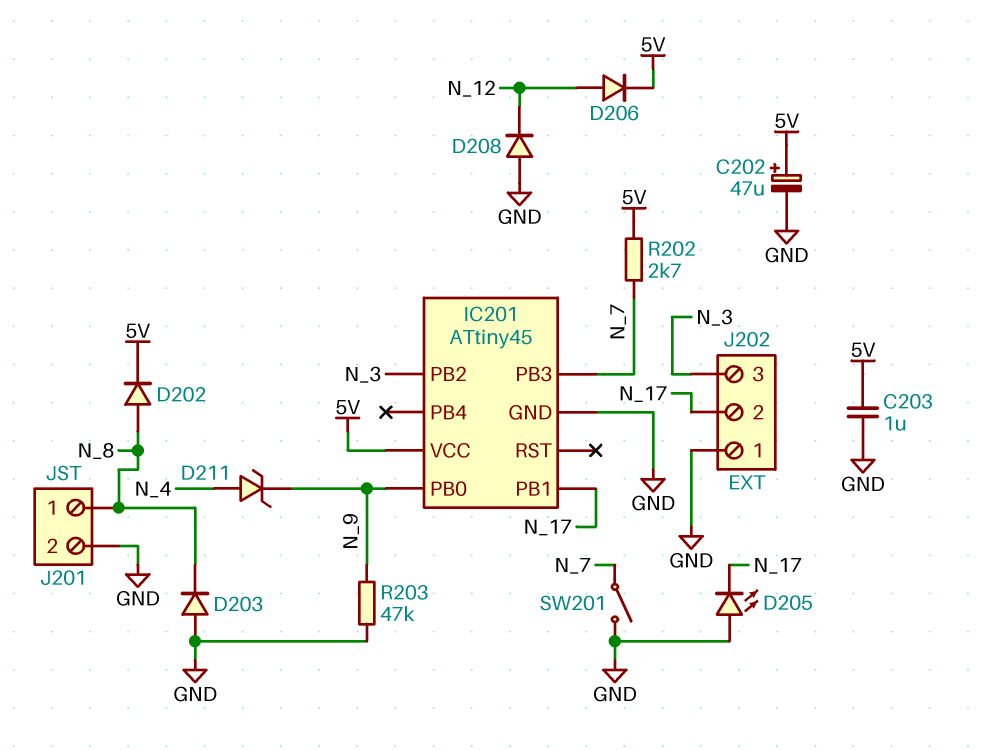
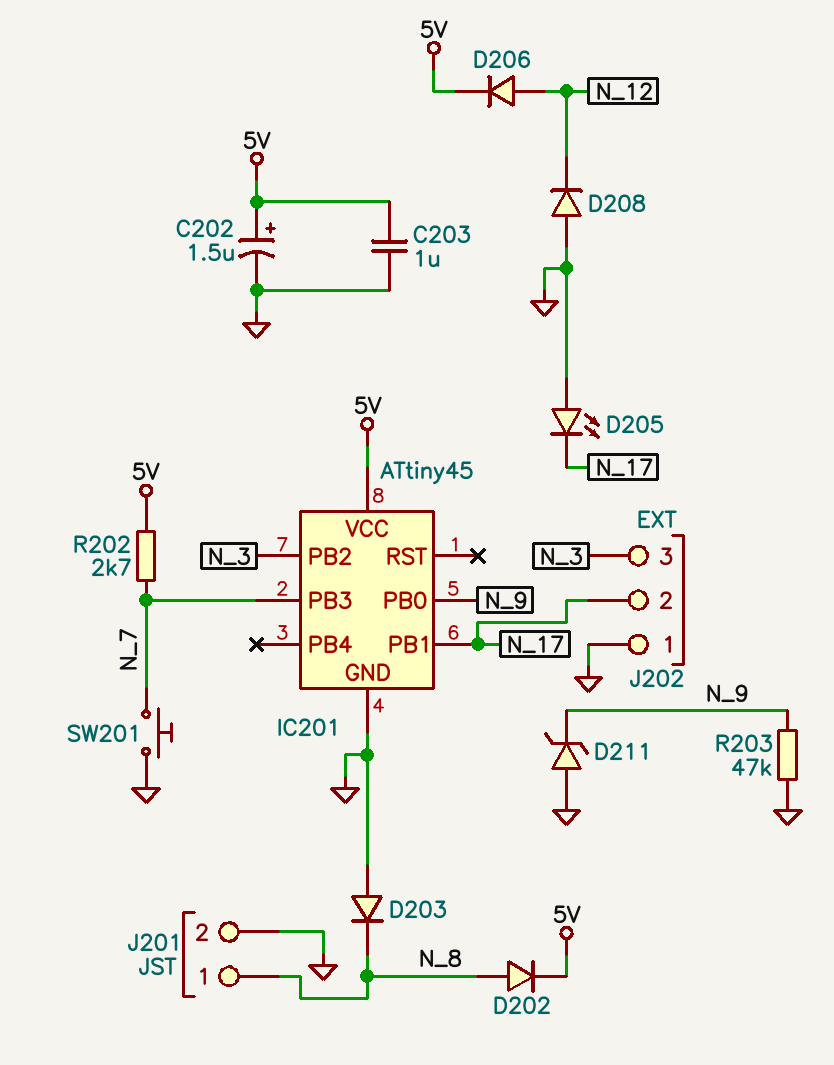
C202: 47uF (plus 5V, minus GND) -> 1.5uF (plus 5V, minus GND)
D211: zener (A N_4, K N_9) -> zener (A GND, K N_9)
SW201: switch (GND, N_7) -> button (GND, N_7)

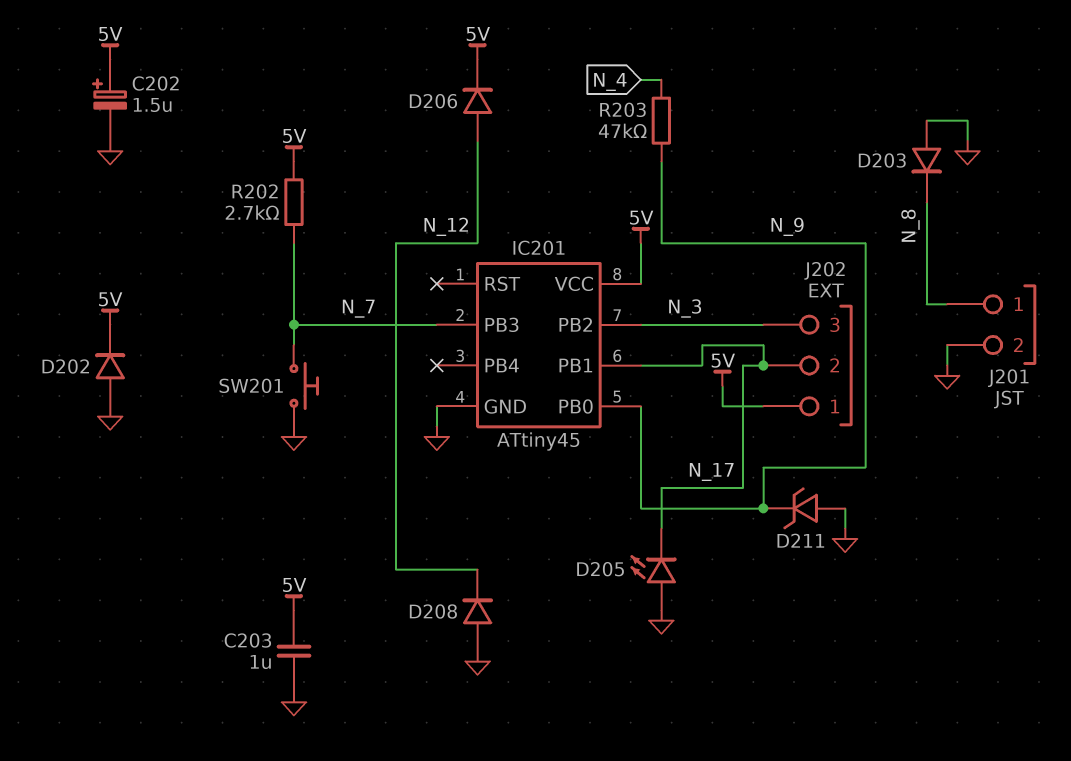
D202: diode (A N_8, K 5V) -> diode (A GND, K 5V)
J202 pin 1: GND -> 5V
R203: 47k (GND, N_9) -> 47k (N_4, N_9)

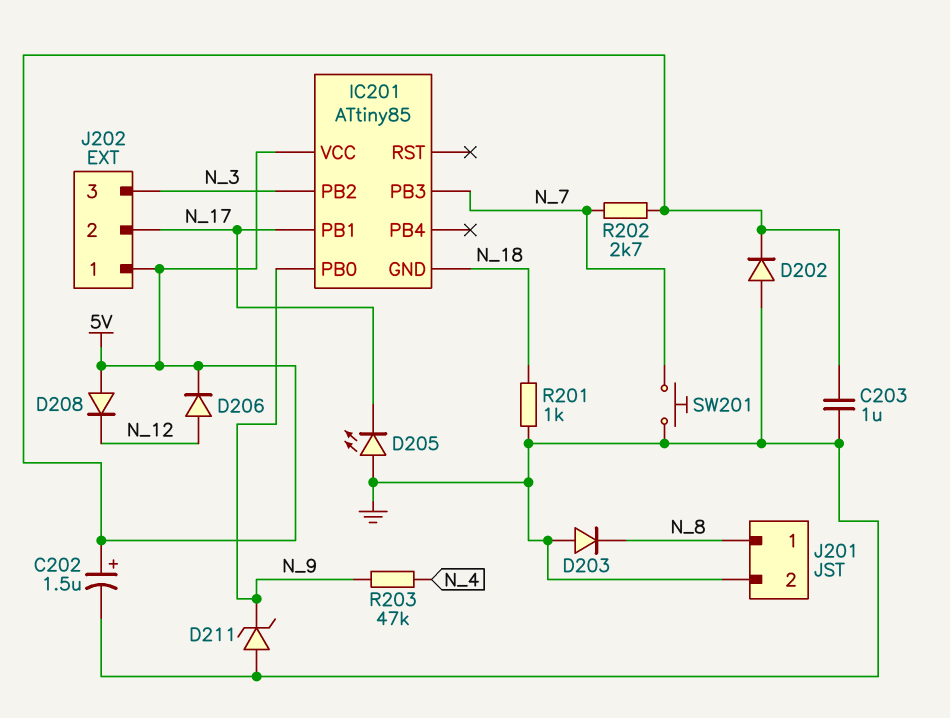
D208: diode (A GND, K N_12) -> diode (A 5V, K N_12)
IC201: ATtiny45 -> ATtiny85
IC201 pin GND: GND -> N_18
R201: none -> 1k (GND, N_18)

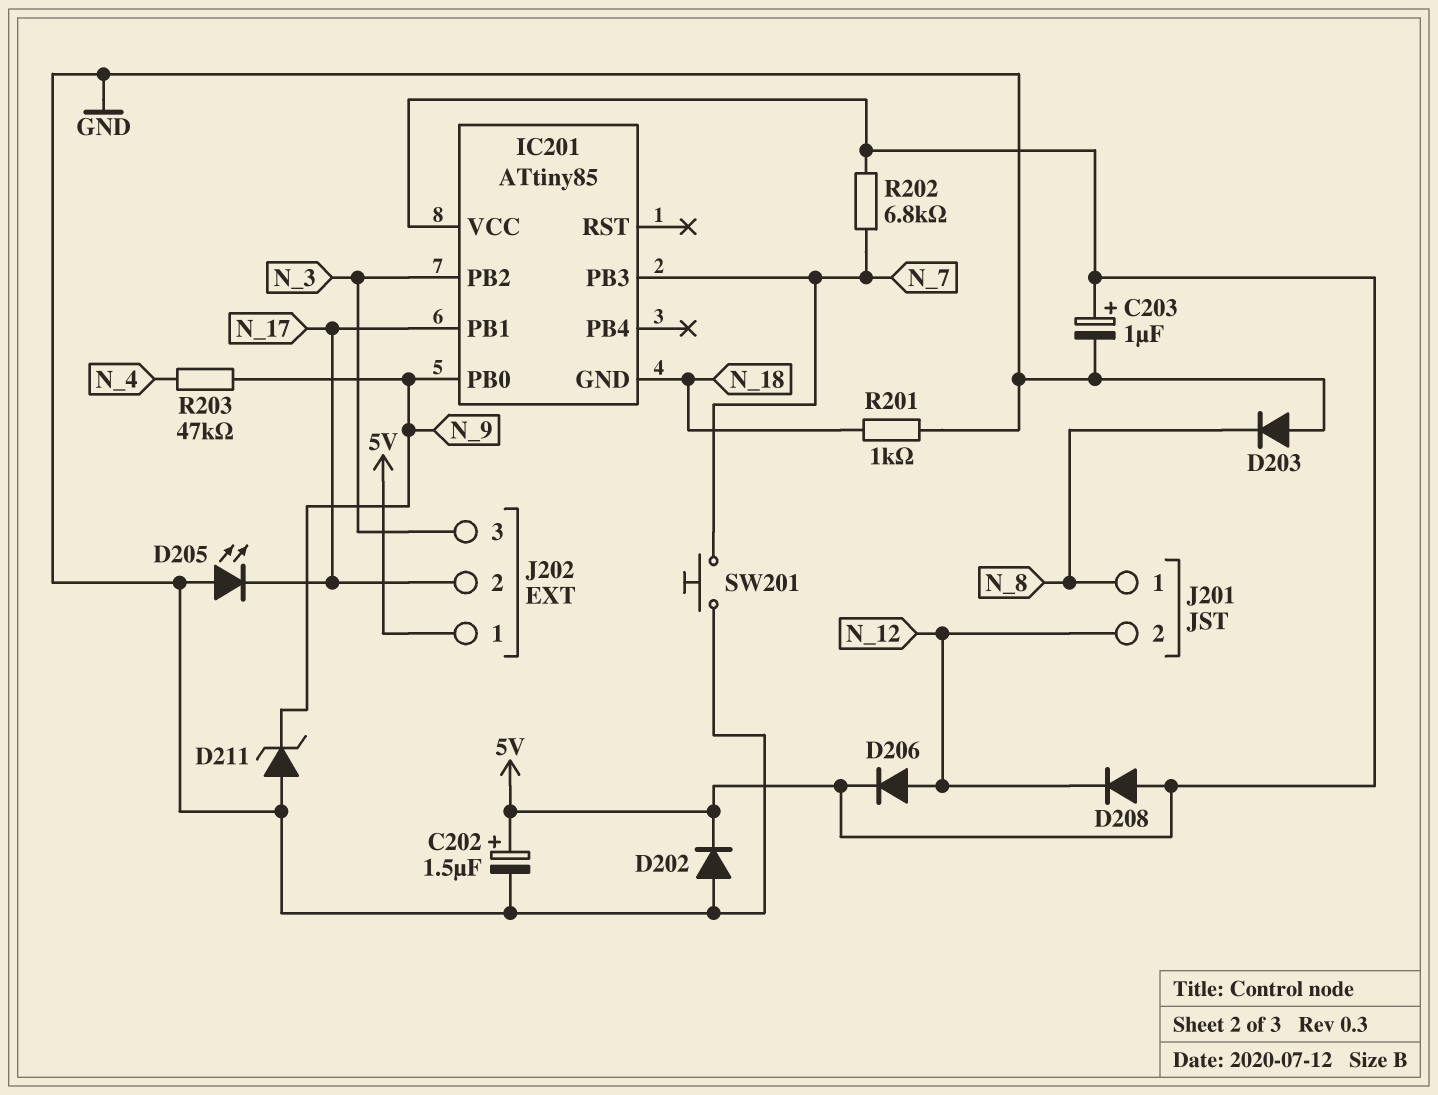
C203: 1uF (5V, GND) -> 1uF (plus 5V, minus GND)
J201 pin 2: GND -> N_12
R202: 2.7k (5V, N_7) -> 6.8k (5V, N_7)

